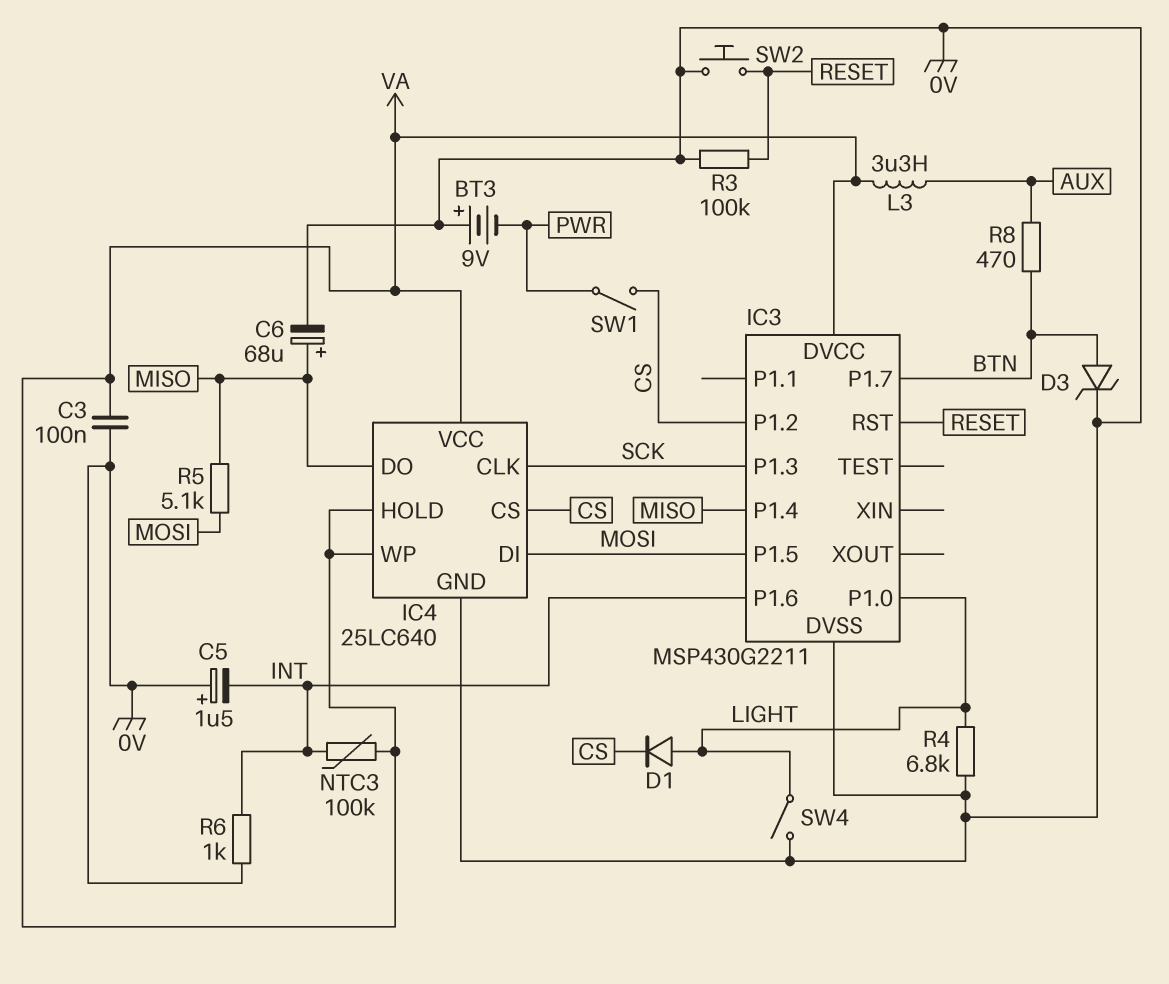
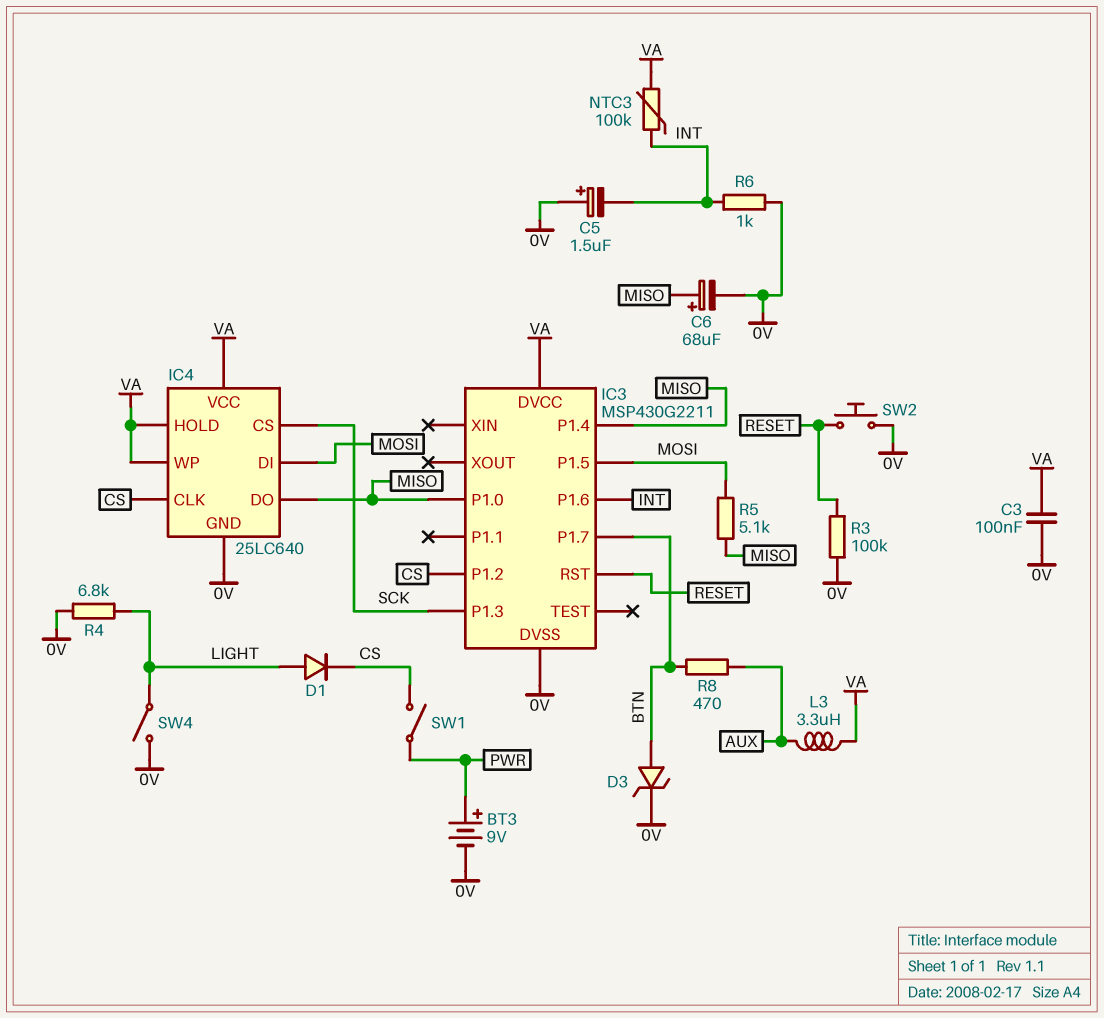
BT3: 9V (plus 0V, minus PWR) -> 9V (plus PWR, minus 0V)
IC3 pin P1.0: LIGHT -> MISO
IC4 pin CLK: SCK -> CS
IC4 pin CS: CS -> SCK

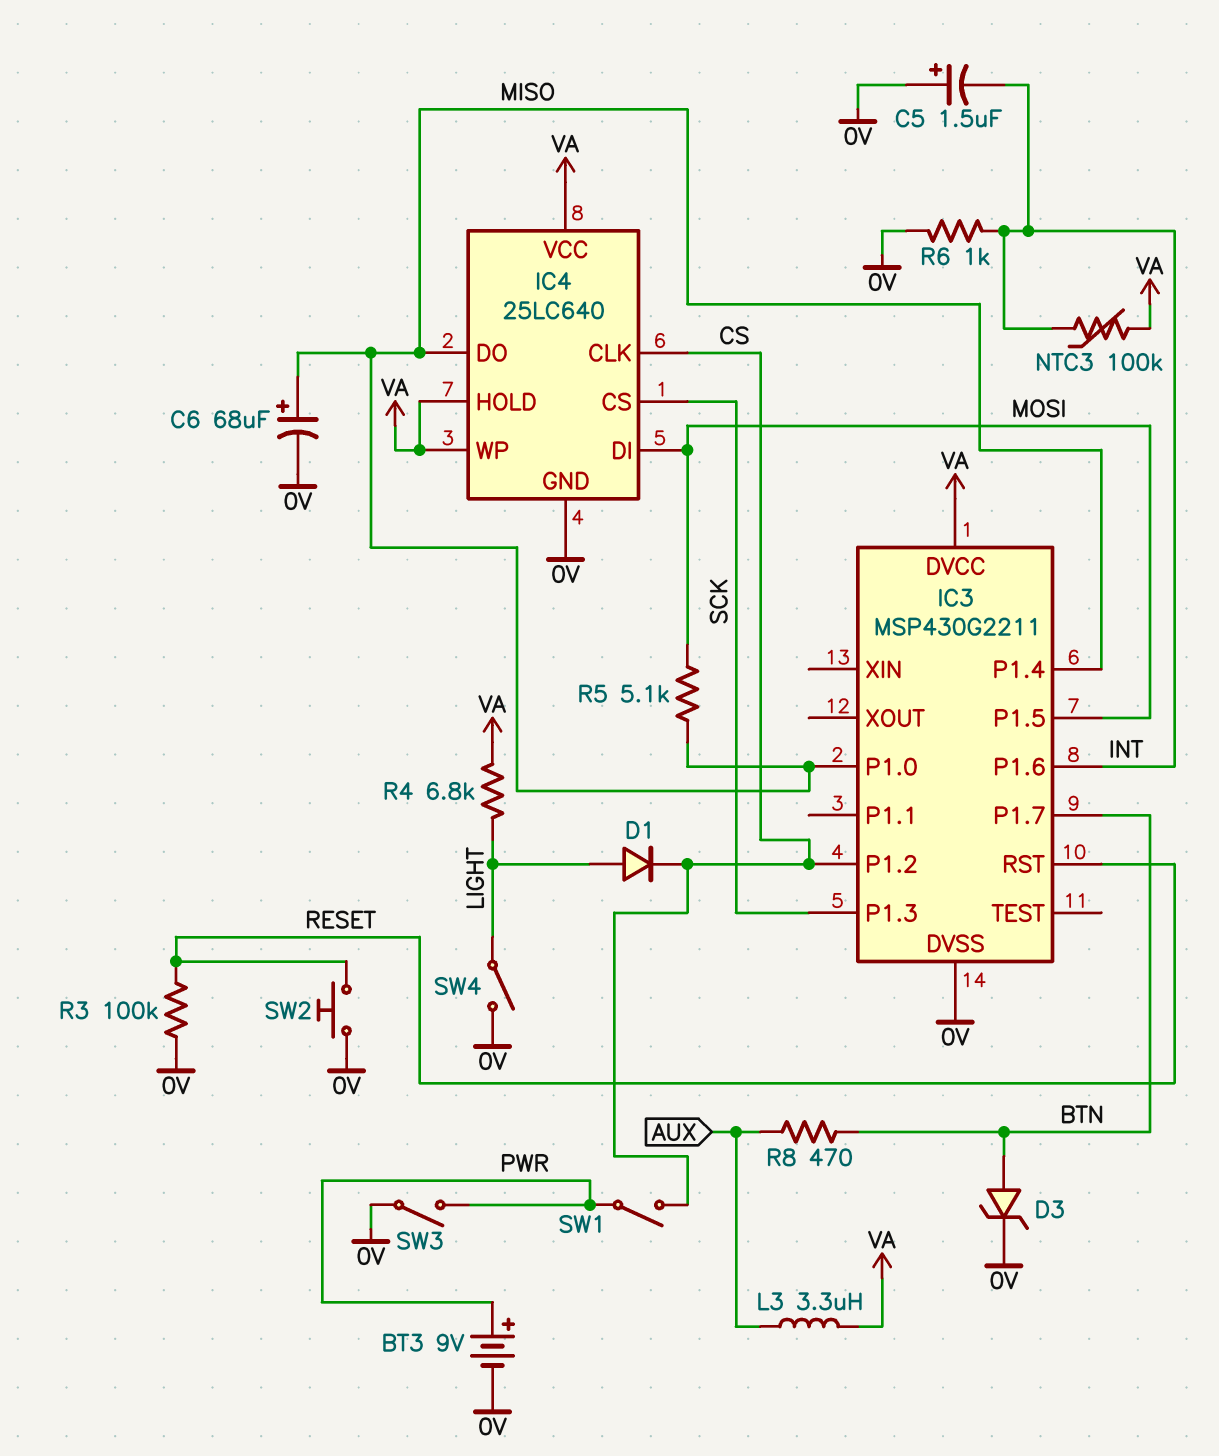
C3: 100nF (0V, VA) -> none
R4: 6.8k (0V, LIGHT) -> 6.8k (LIGHT, VA)
SW3: none -> switch (0V, PWR)

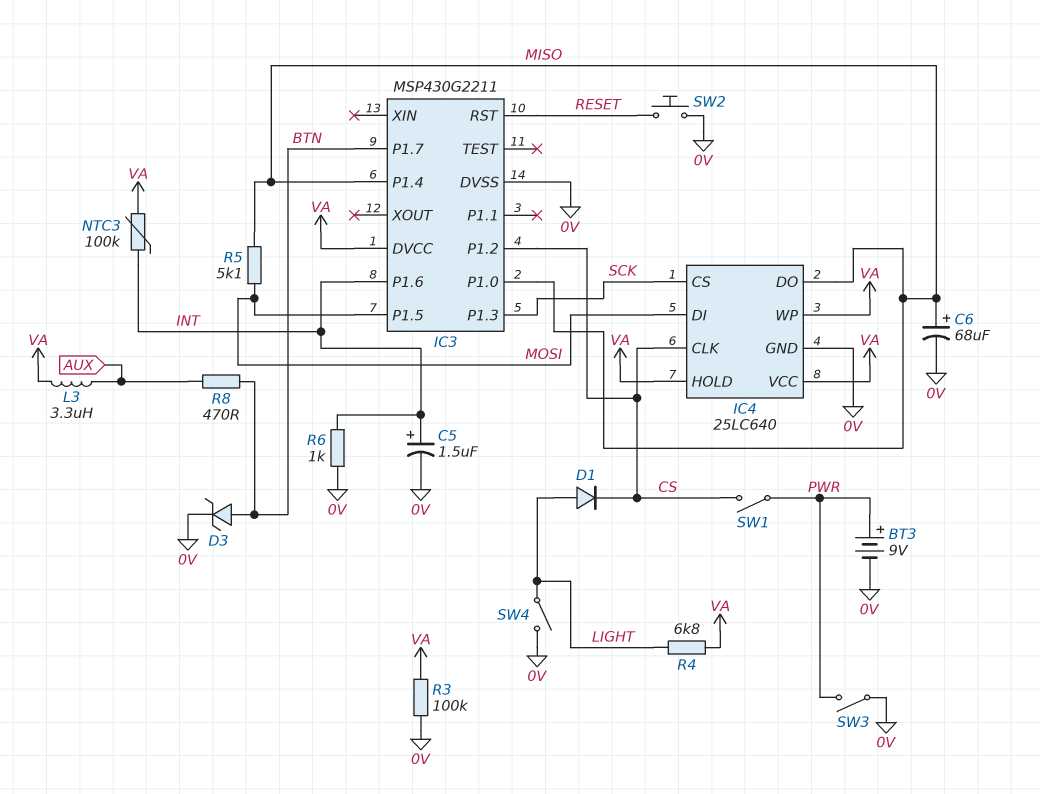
C5: 1.5uF (plus 0V, minus INT) -> 1.5uF (plus INT, minus 0V)
R3: 100k (0V, RESET) -> 100k (0V, VA)

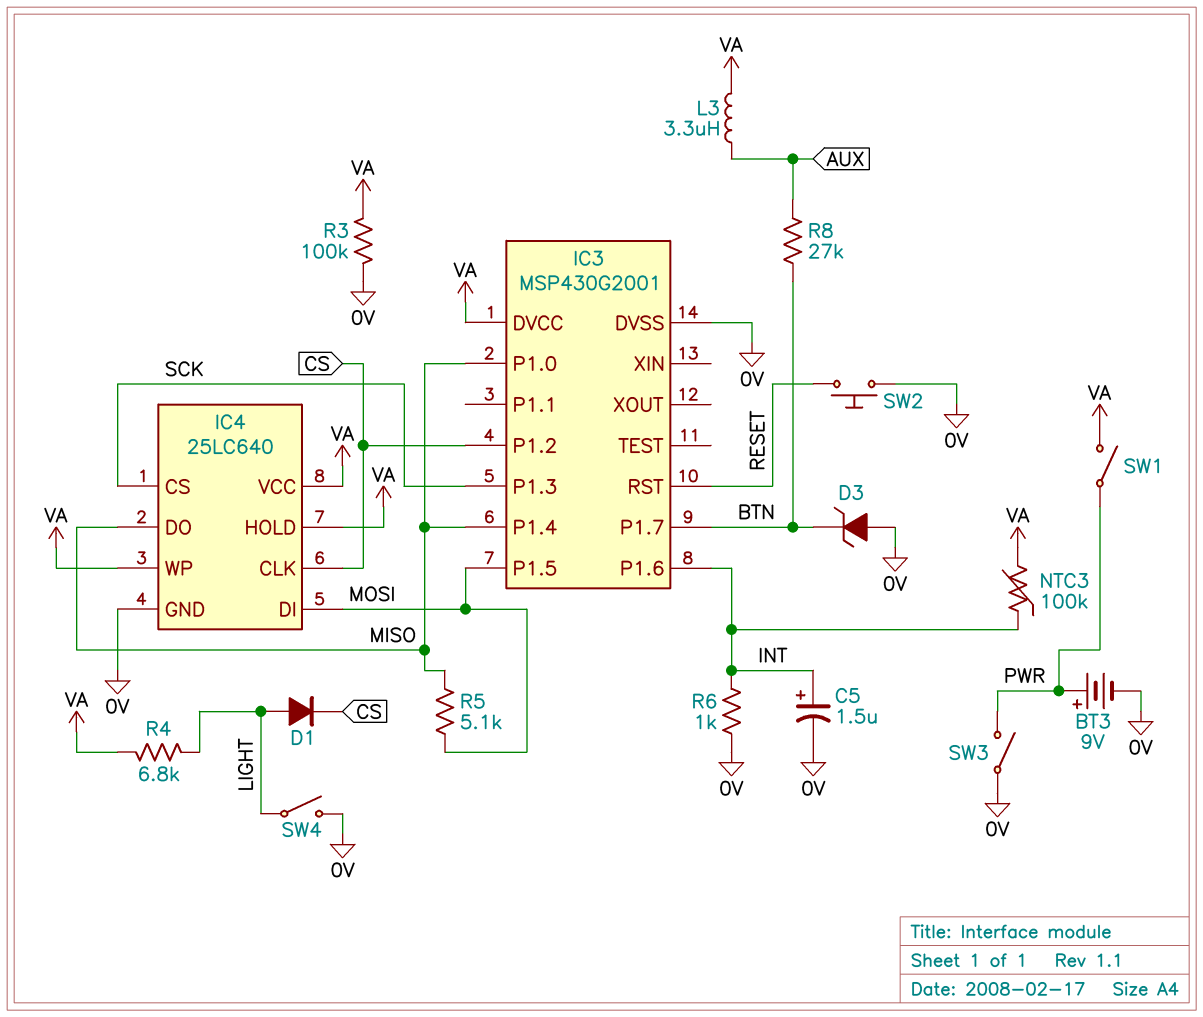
C6: 68uF (plus MISO, minus 0V) -> none
D3: zener (A BTN, K 0V) -> zener (A 0V, K BTN)
IC3: MSP430G2211 -> MSP430G2001
R8: 470 (AUX, BTN) -> 27k (AUX, BTN)
SW1: switch (CS, PWR) -> switch (PWR, VA)

